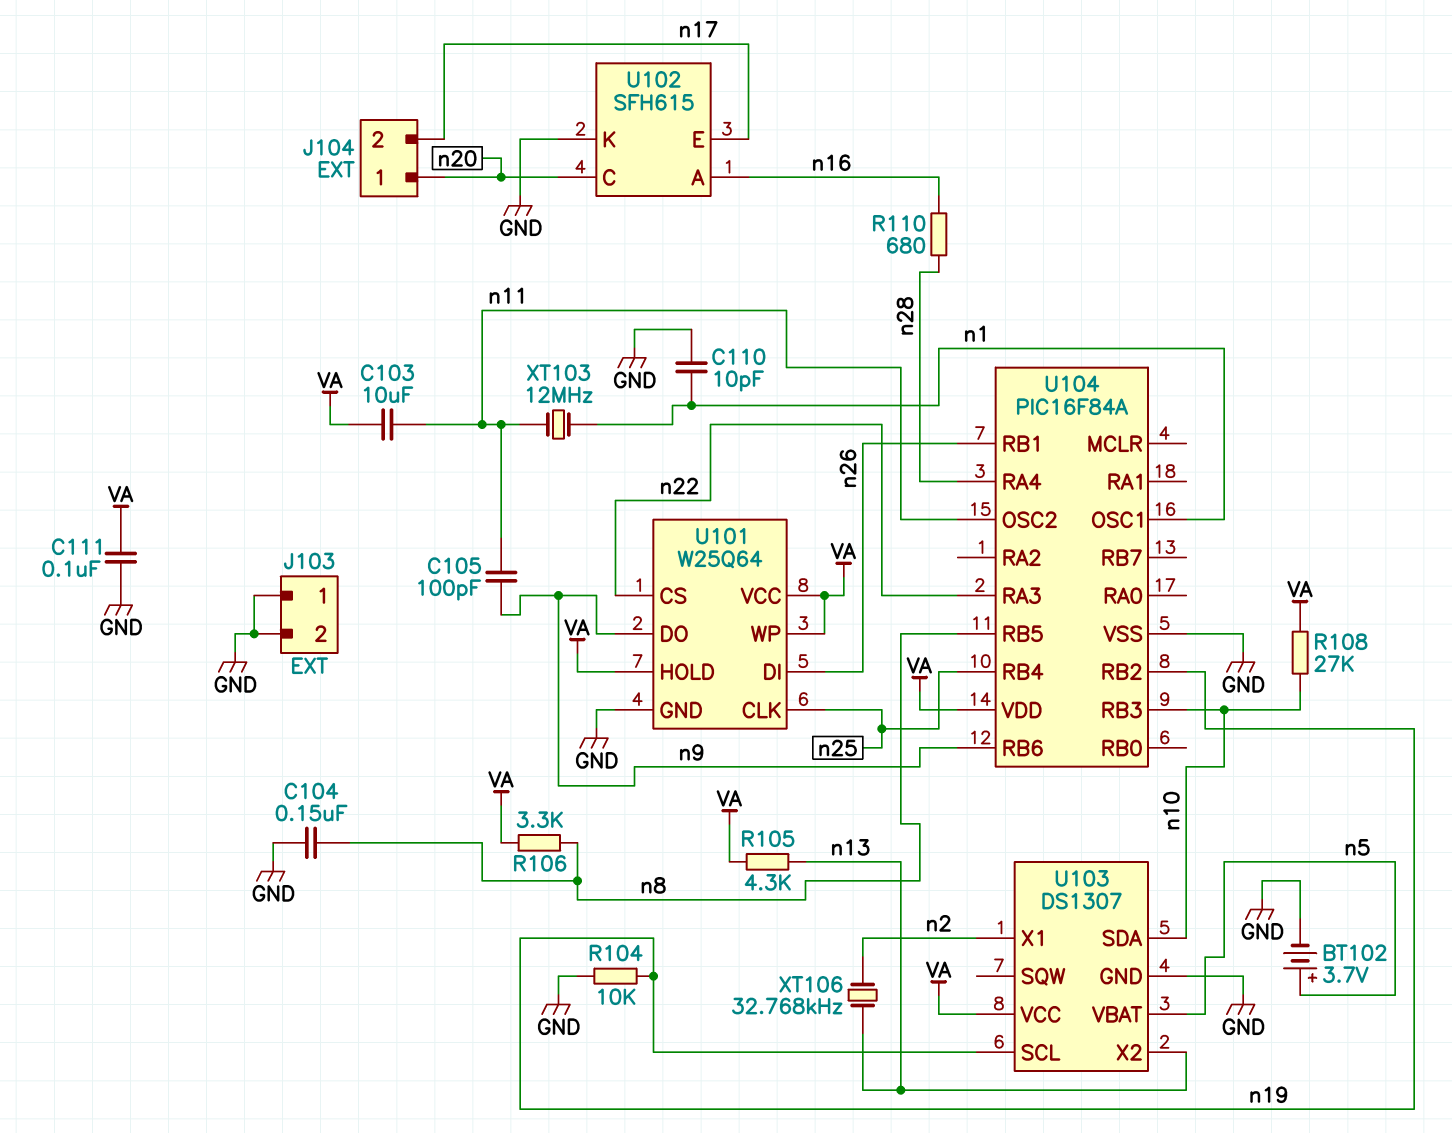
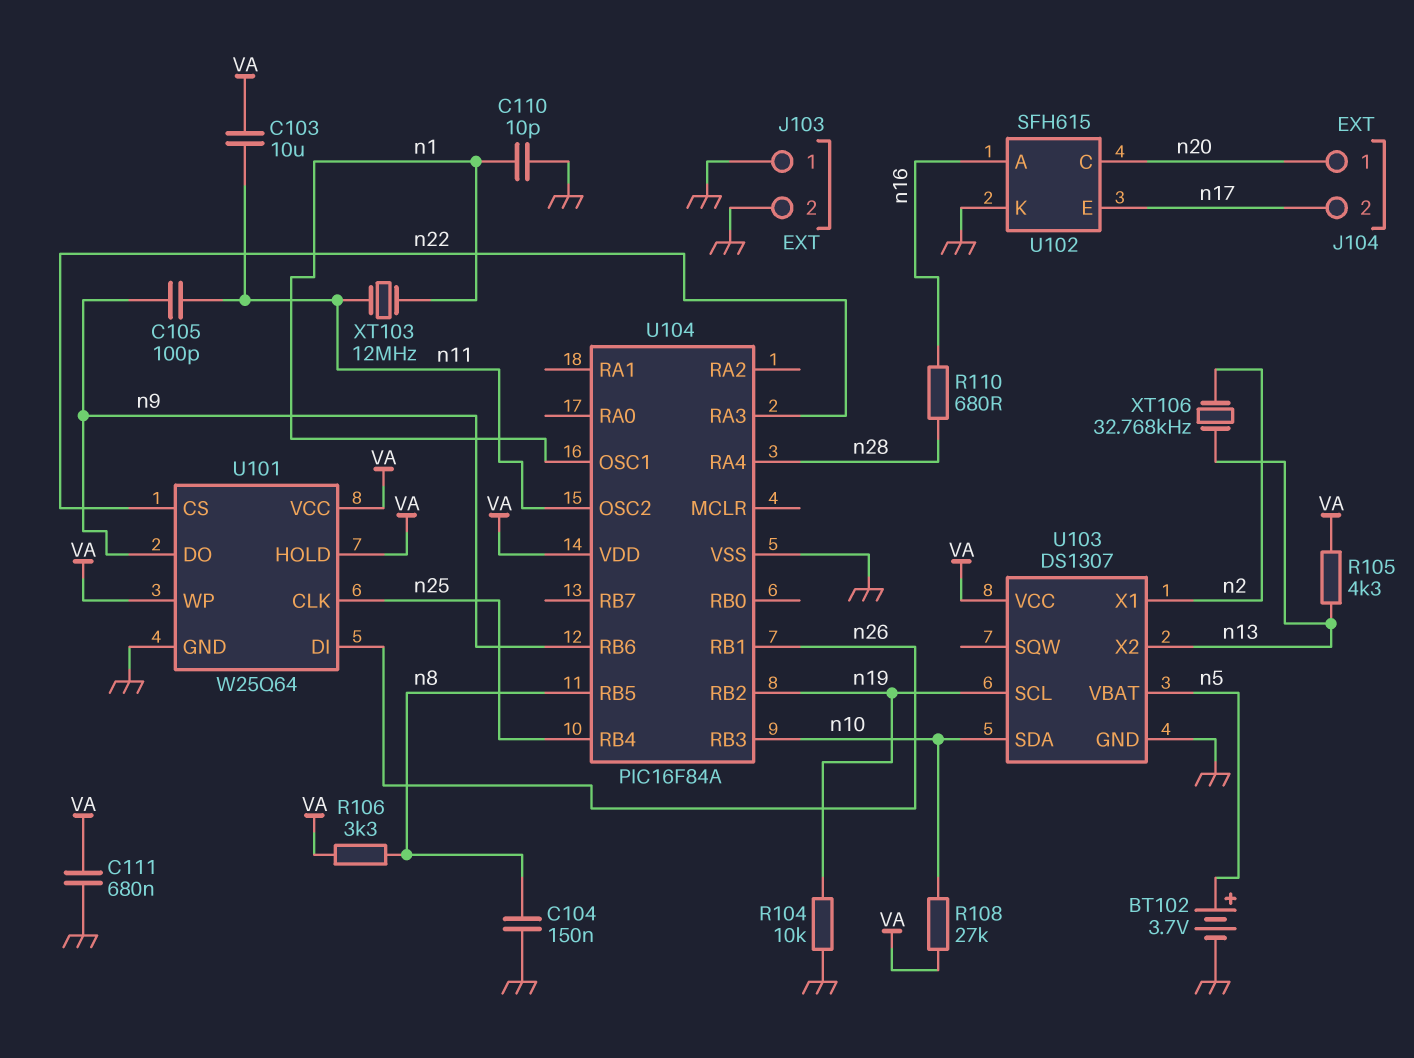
C111: 100nF (GND, VA) -> 680nF (GND, VA)

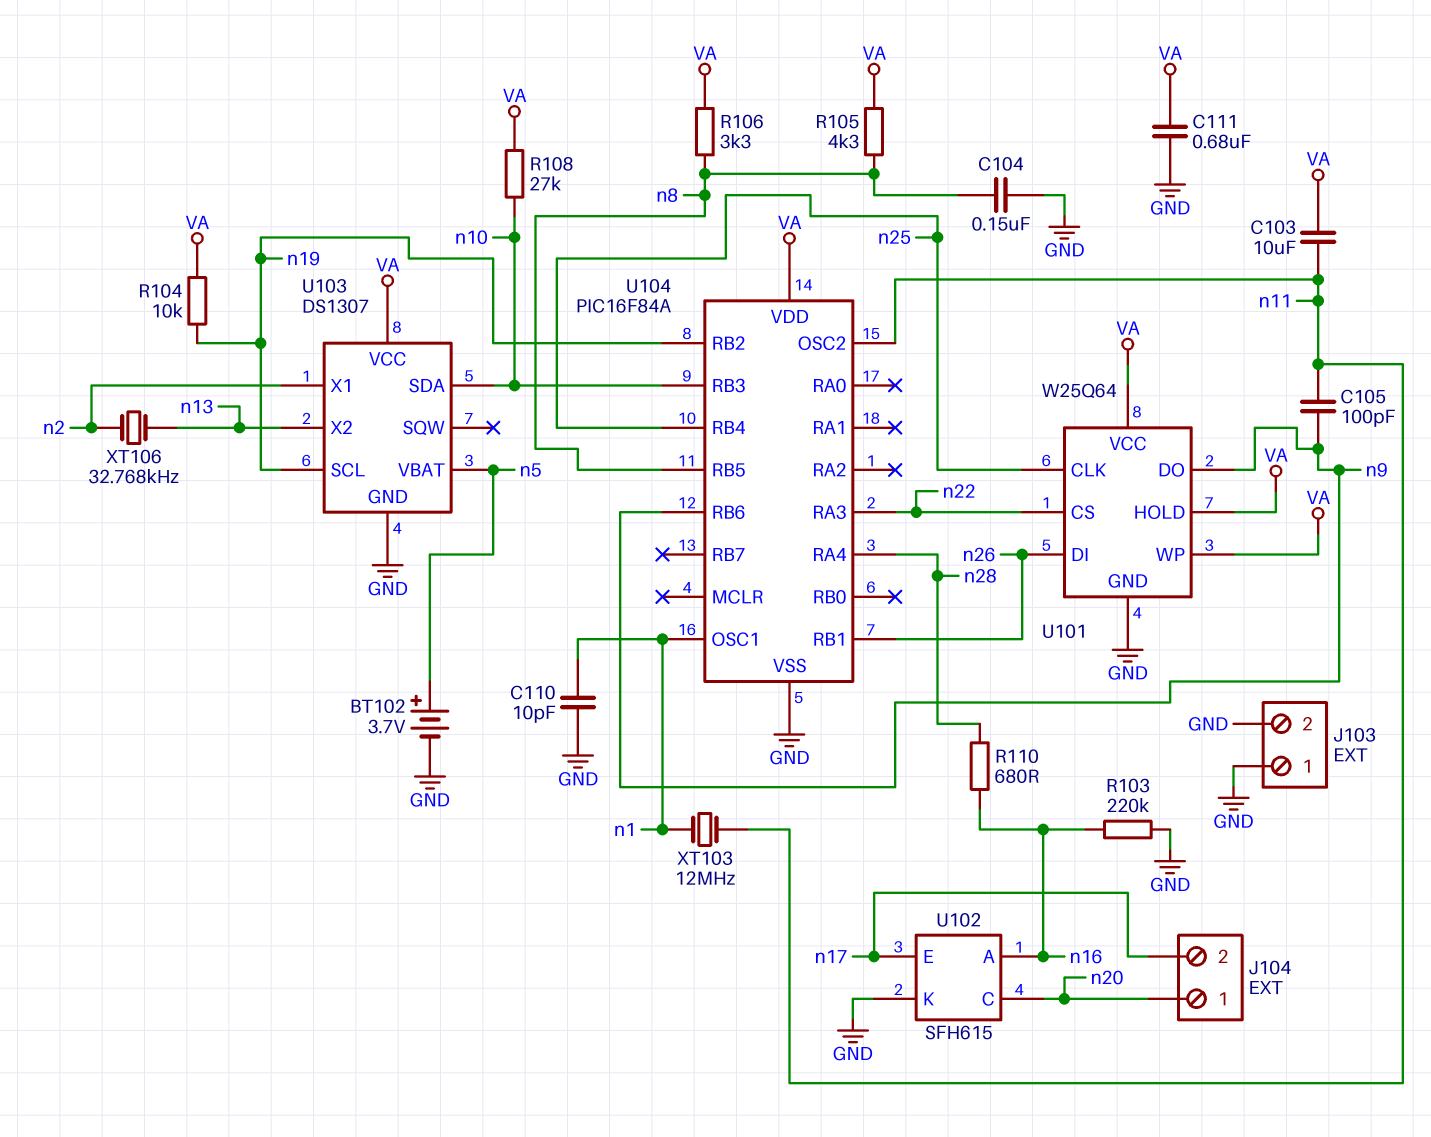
R103: none -> 220k (GND, n16)
R104: 10k (GND, n19) -> 10k (VA, n19)
R105: 4.3k (VA, n13) -> 4.3k (VA, n8)

